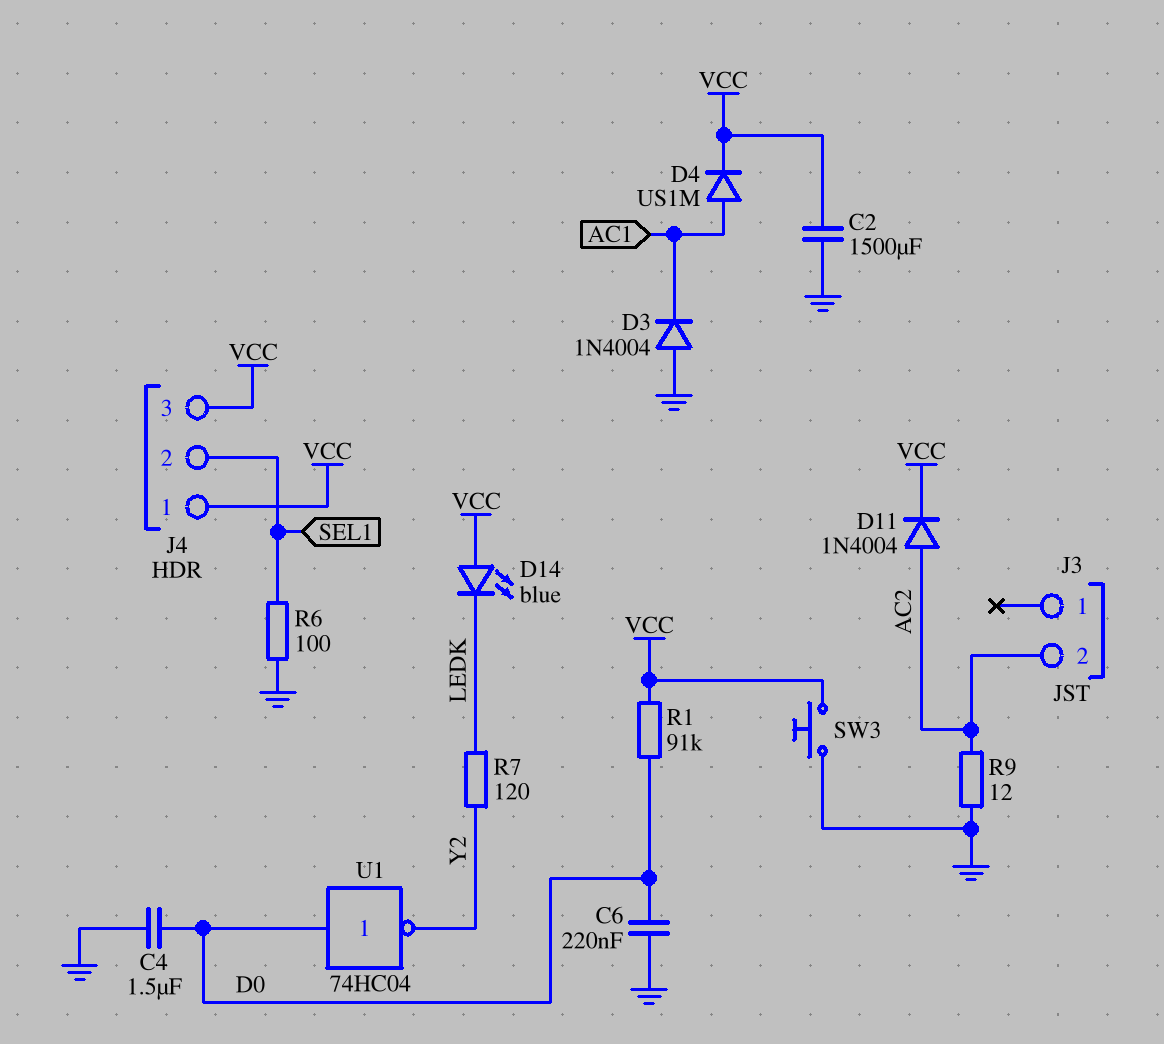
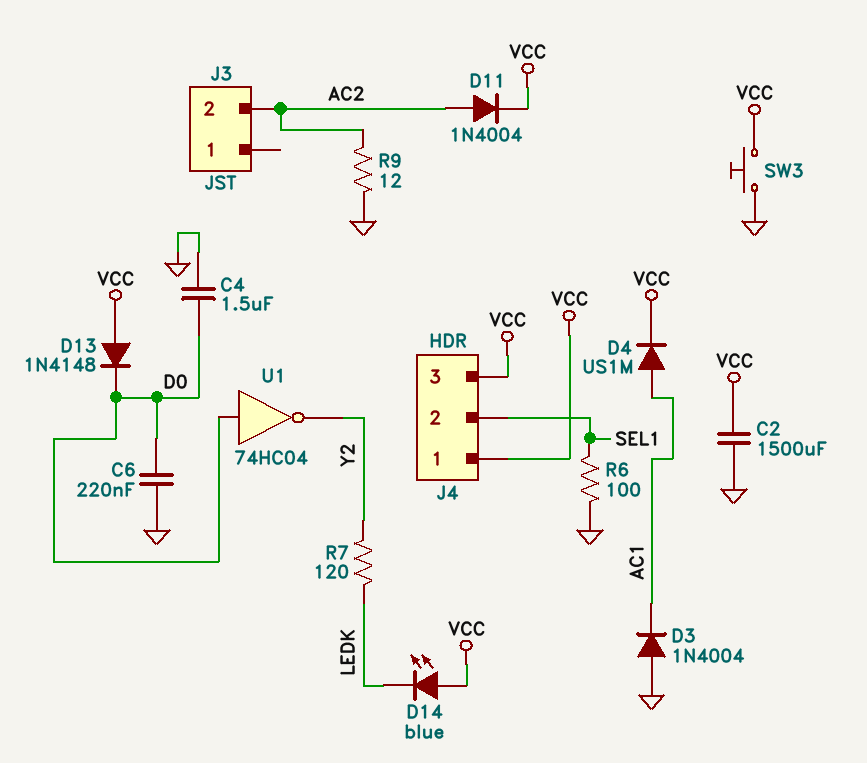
D13: none -> diode 1N4148 (A VCC, K D0)
R1: 91k (D0, VCC) -> none

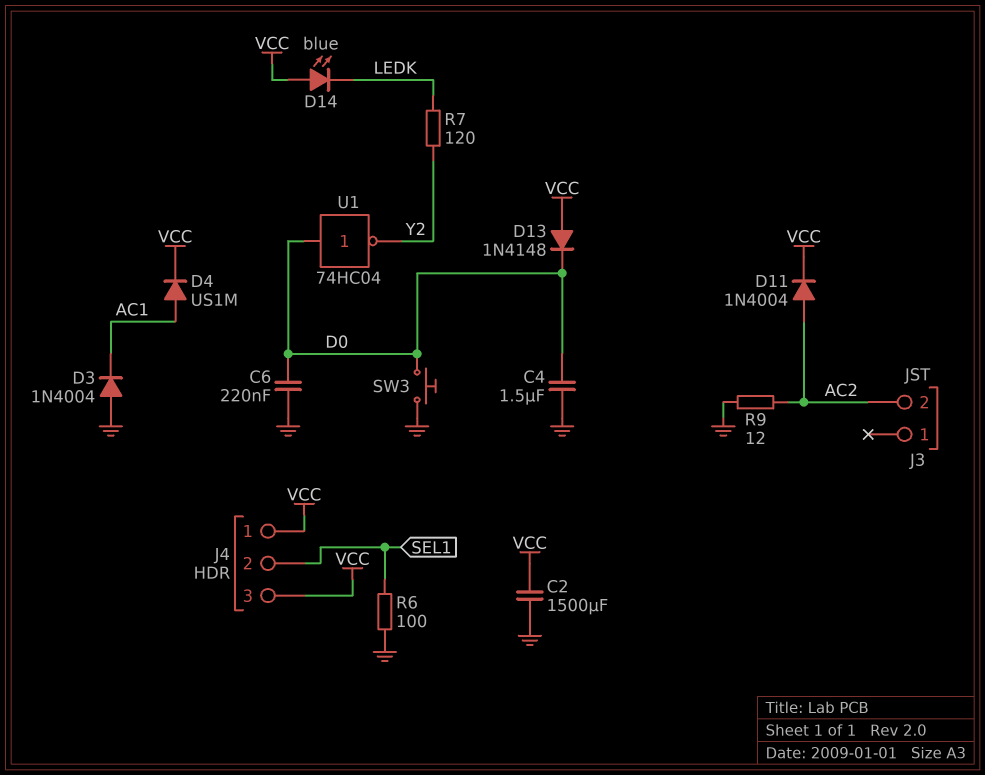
SW3: button (GND, VCC) -> button (D0, GND)

